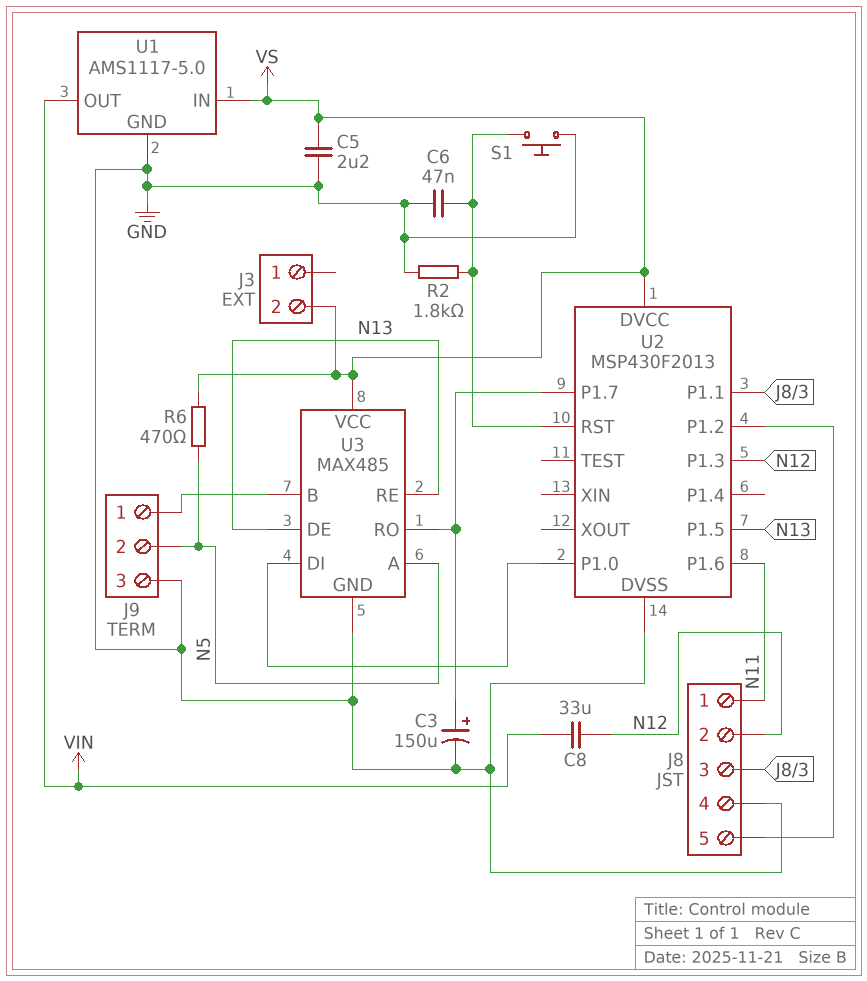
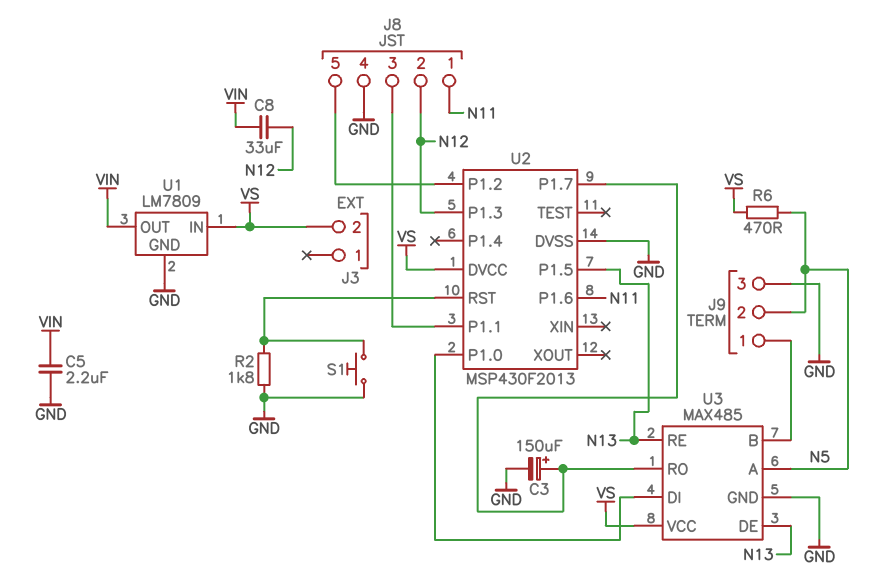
C5: 2.2uF (GND, VS) -> 2.2uF (GND, VIN)
C6: 47nF (GND, U2/RST) -> none
U1: AMS1117-5.0 -> LM7809

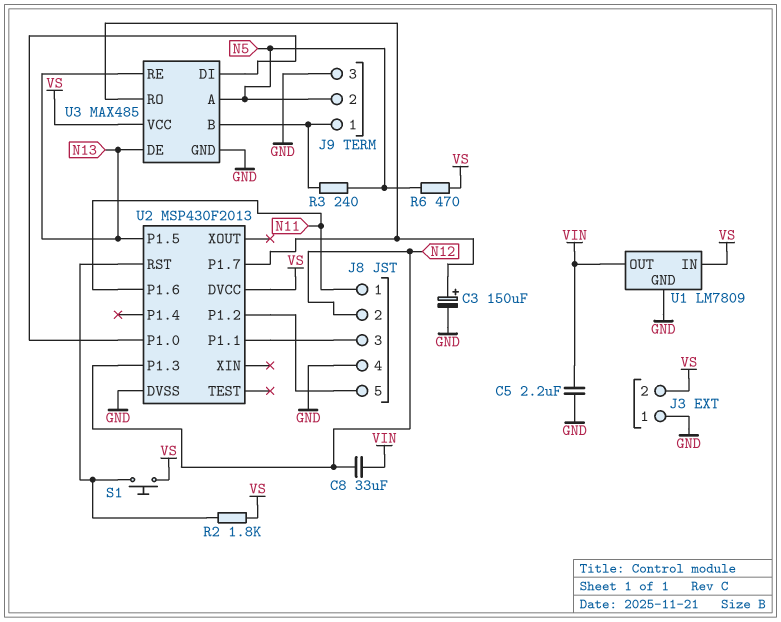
J3 pin 1: none -> GND
R2: 1.8k (GND, U2/RST) -> 1.8k (U2/RST, VS)
R3: none -> 240 (J9/1, N5)
S1: button (GND, U2/RST) -> button (U2/RST, VS)

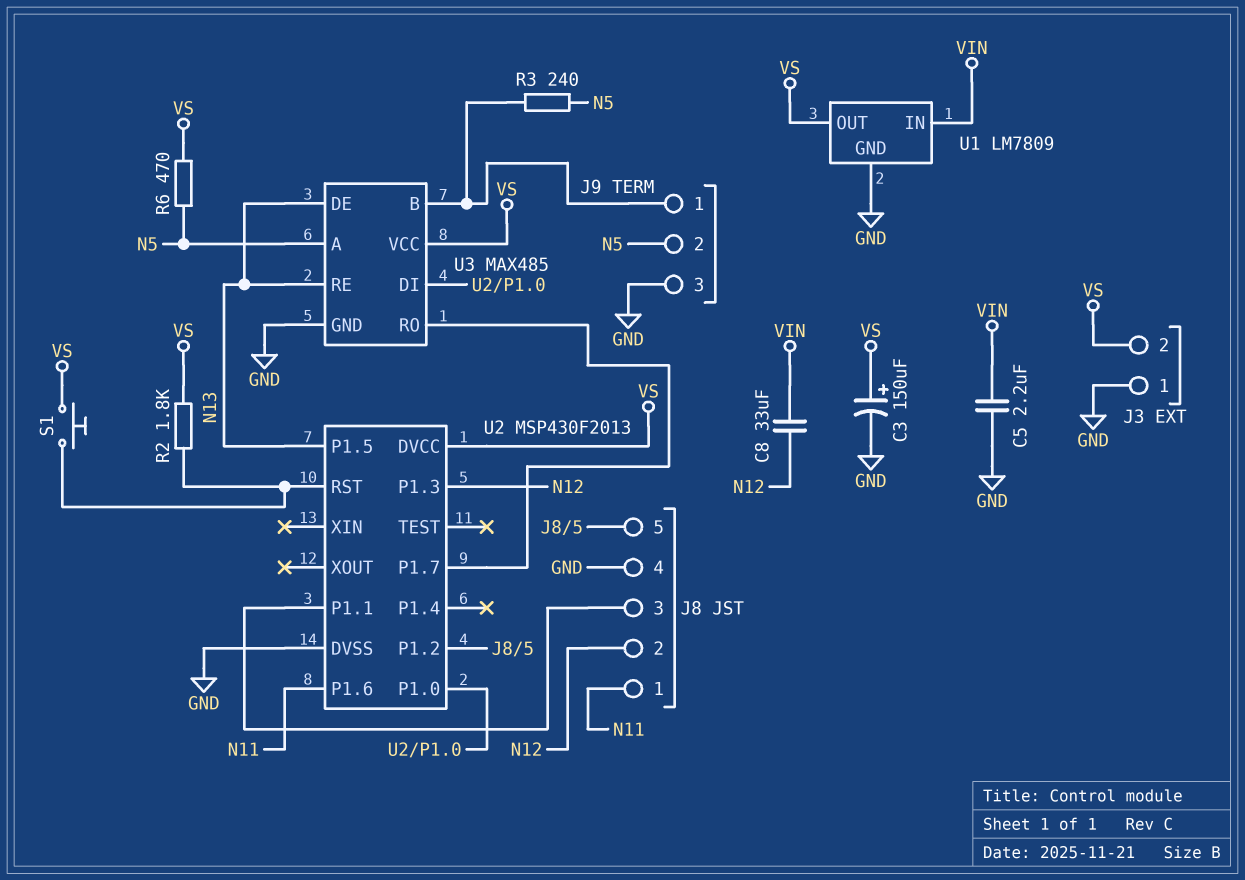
C3: 150uF (plus U2/P1.7, minus GND) -> 150uF (plus VS, minus GND)
U1 pin IN: VS -> VIN
U1 pin OUT: VIN -> VS

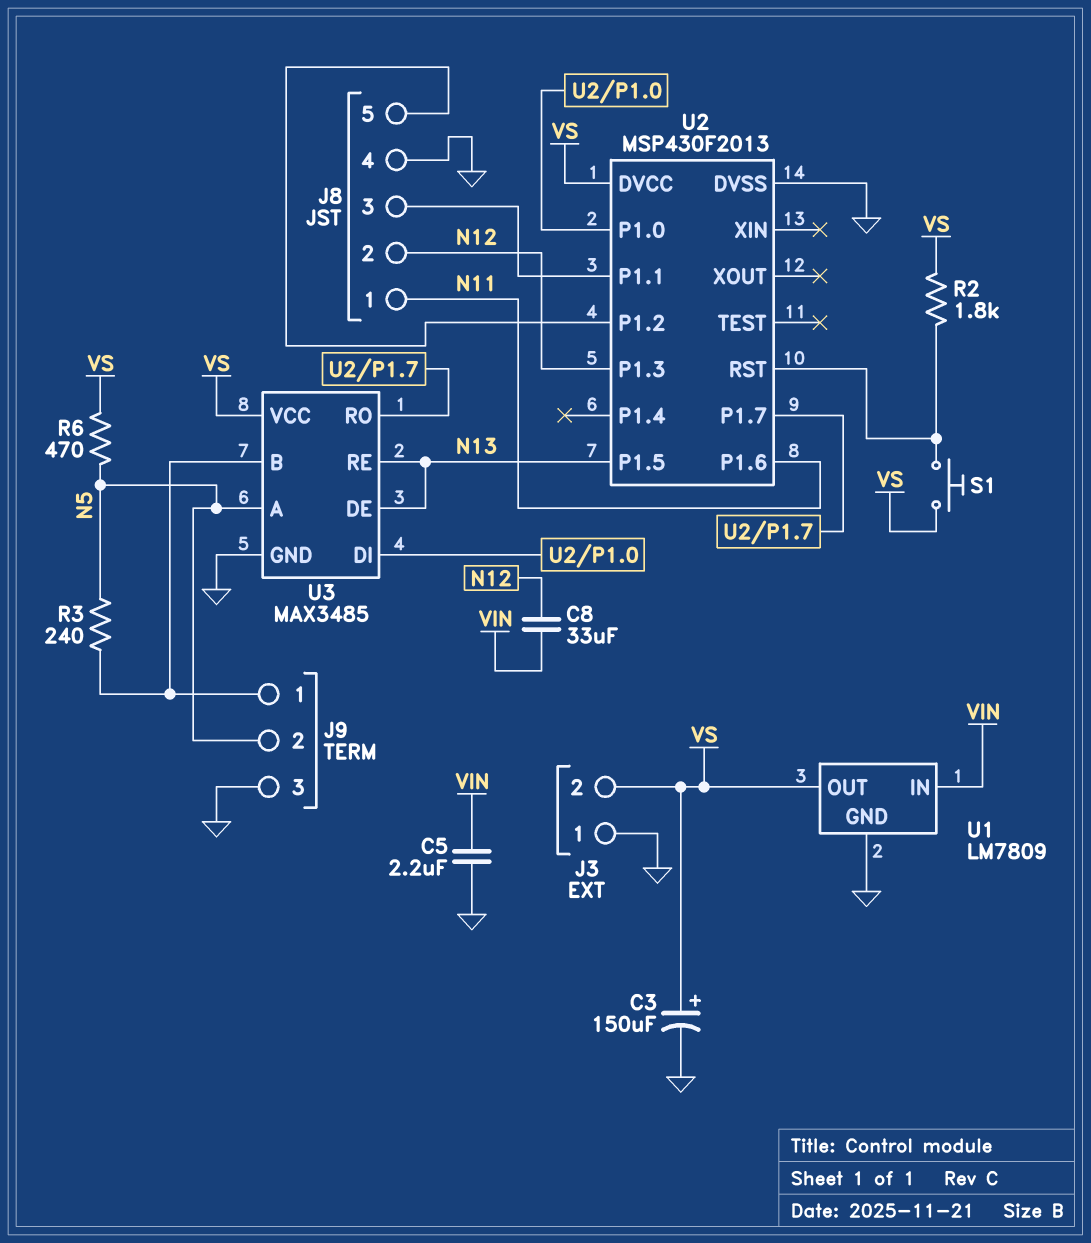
U3: MAX485 -> MAX3485

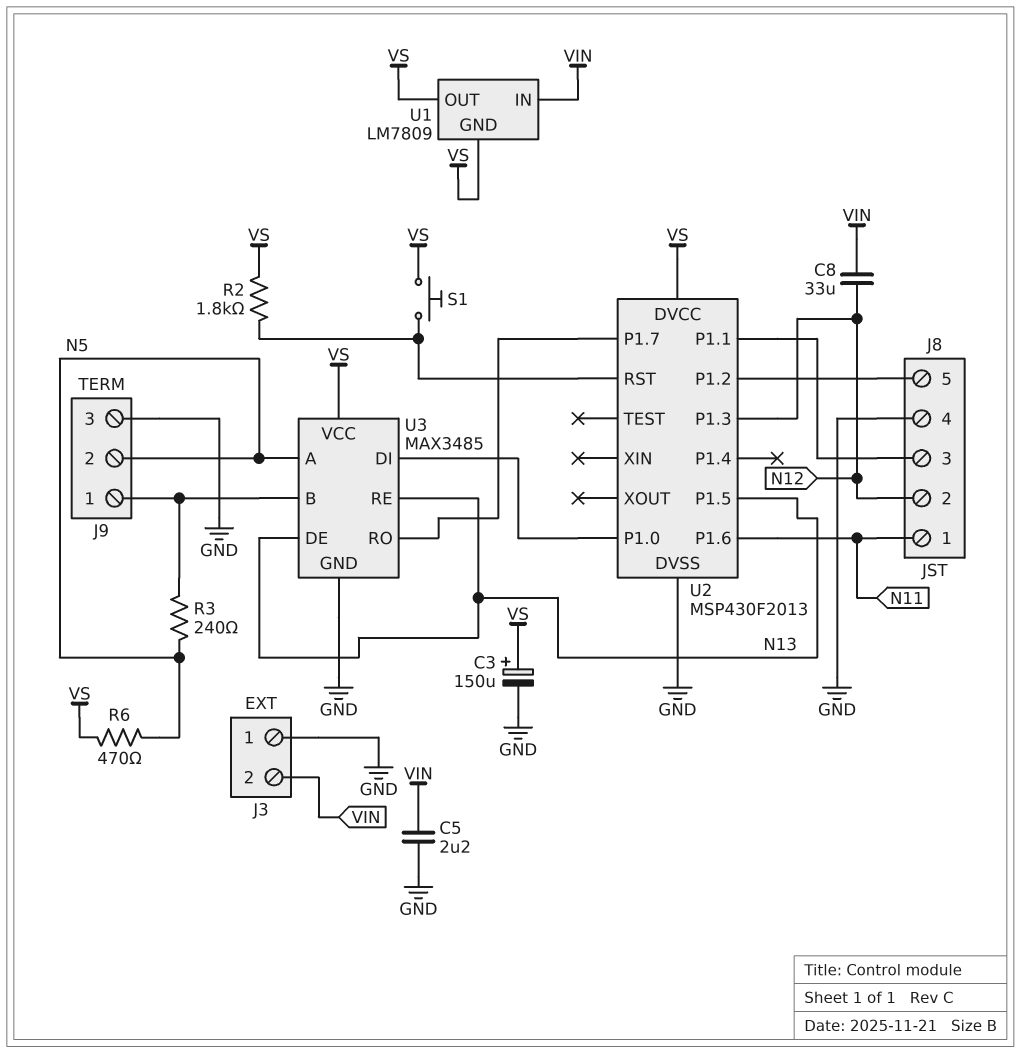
J3 pin 2: VS -> VIN
U1 pin GND: GND -> VS

